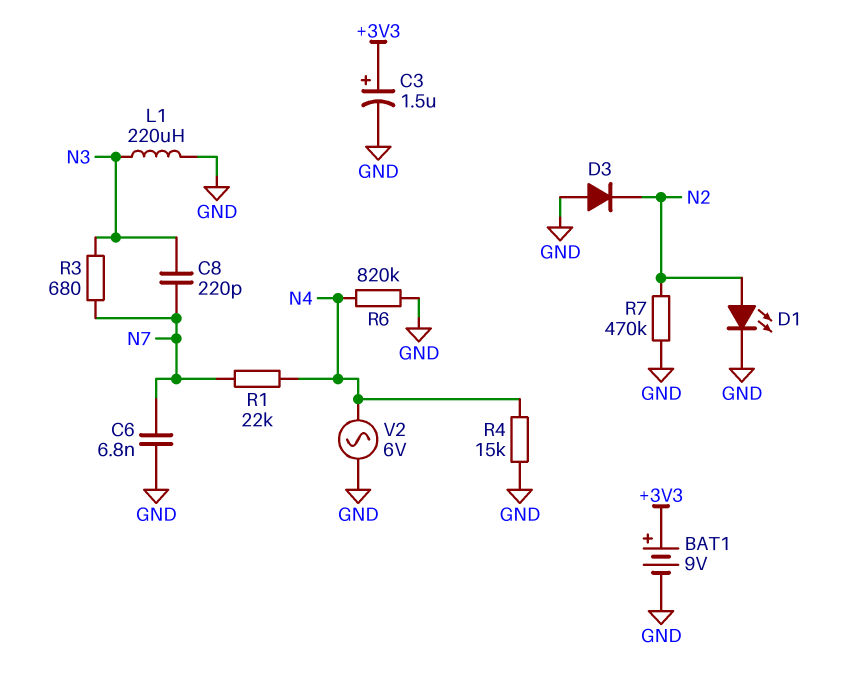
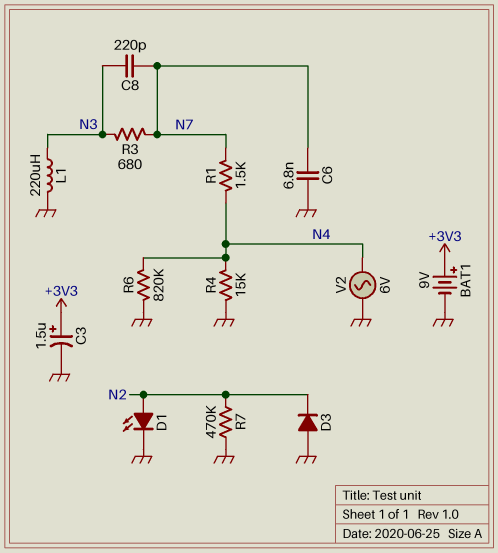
R1: 22k (N4, N7) -> 1.5k (N4, N7)

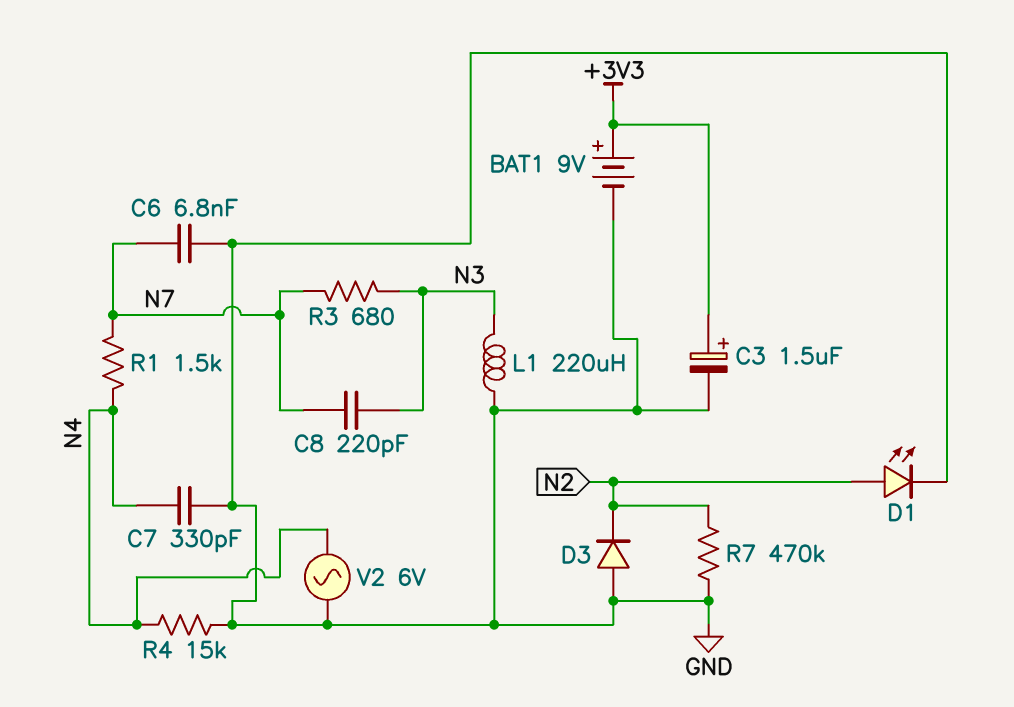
C7: none -> 330pF (GND, N4)
R6: 820k (GND, N4) -> none

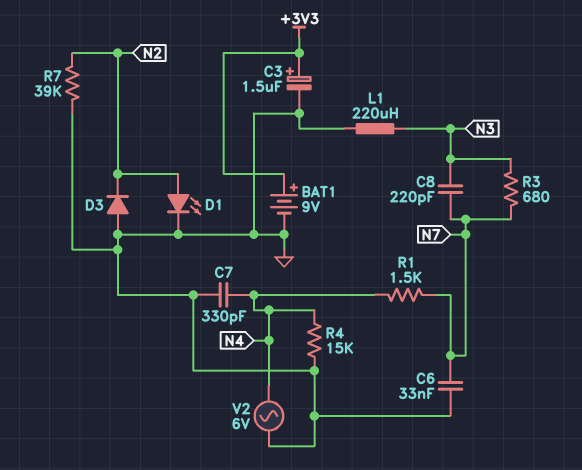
C6: 6.8nF (GND, N7) -> 33nF (GND, N7)
R7: 470k (GND, N2) -> 39k (GND, N2)

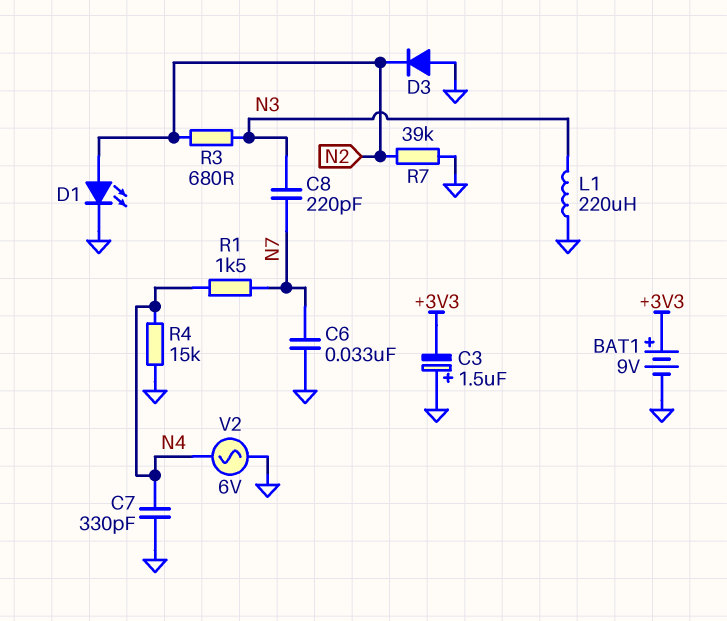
C3: 1.5uF (plus +3V3, minus GND) -> 1.5uF (plus GND, minus +3V3)
R3: 680 (N3, N7) -> 680 (N2, N3)

